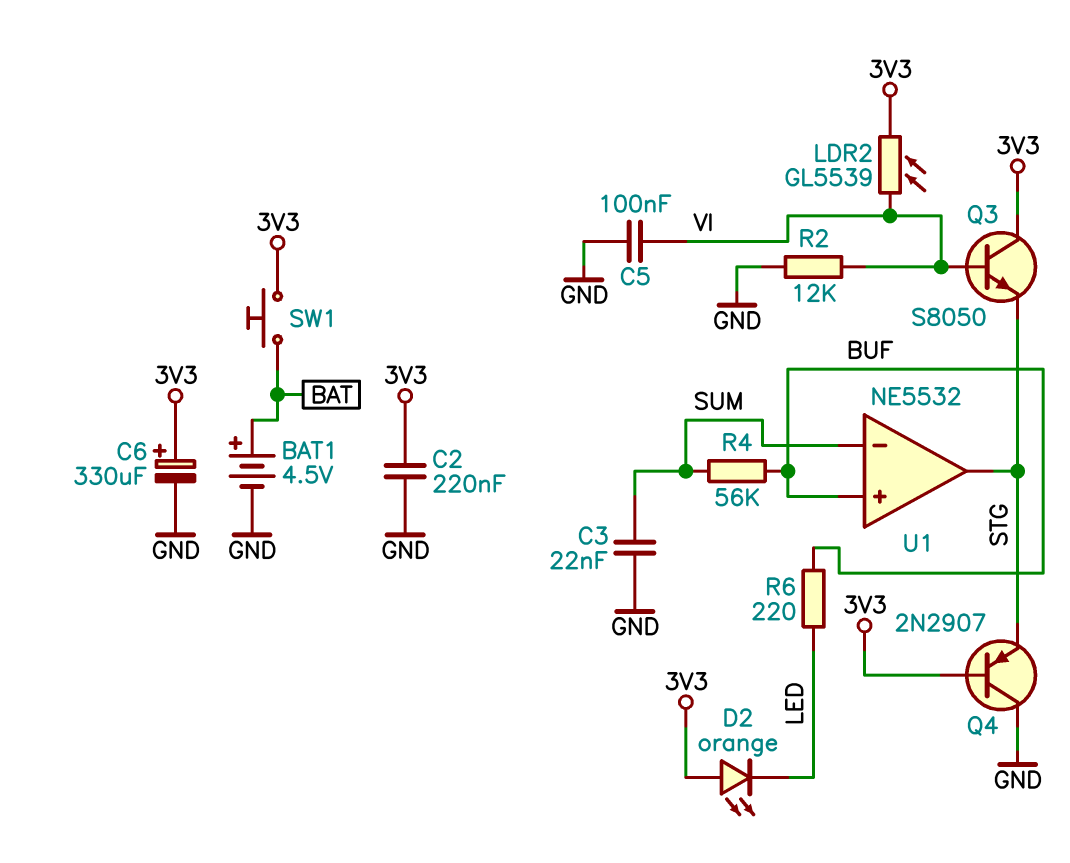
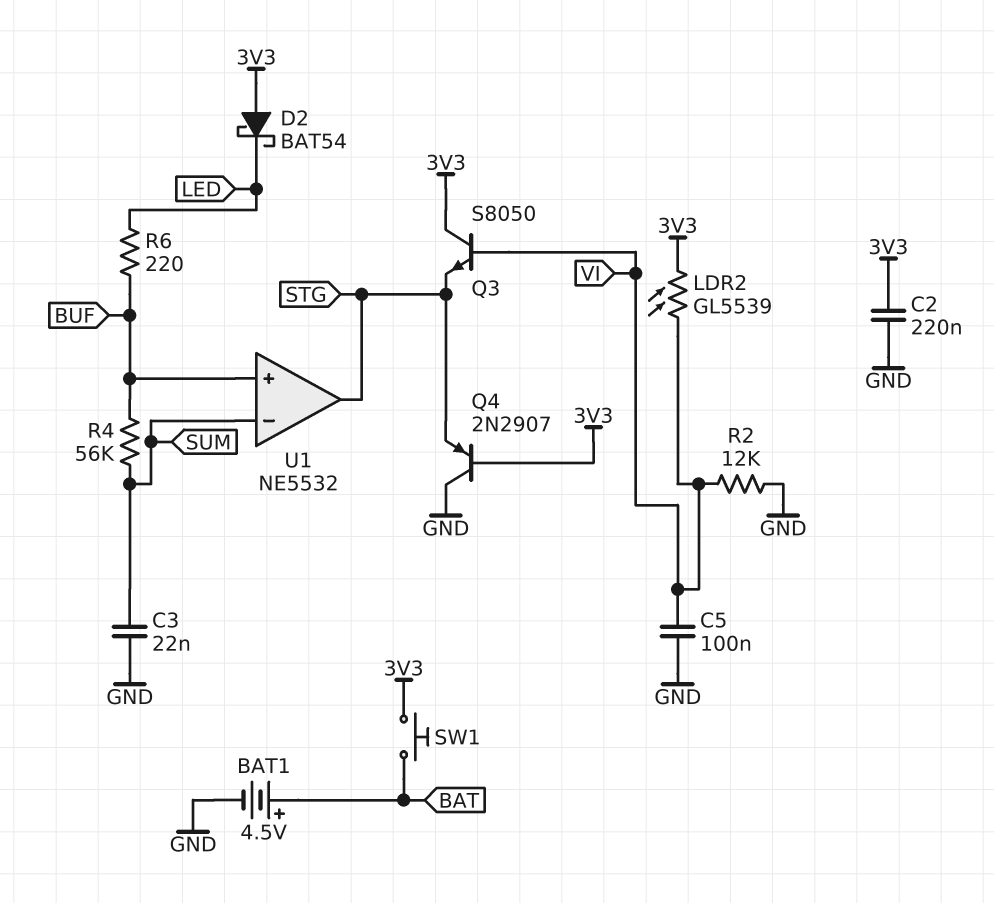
C6: 330uF (plus 3V3, minus GND) -> none
D2: LED orange (A 3V3, K LED) -> schottky BAT54 (A 3V3, K LED)

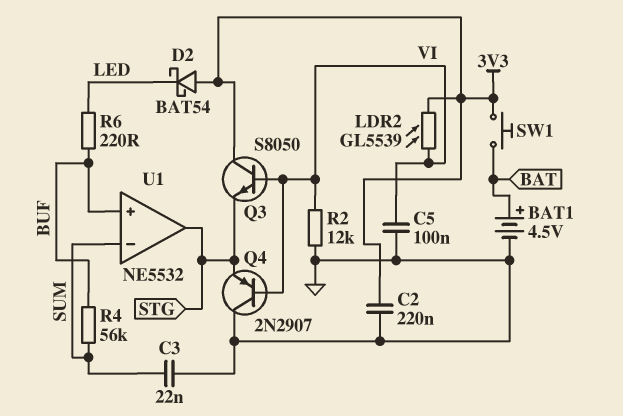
Q4: PNP 2N2907 (B 3V3, C GND, E STG) -> PNP 2N2907 (B VI, C GND, E STG)

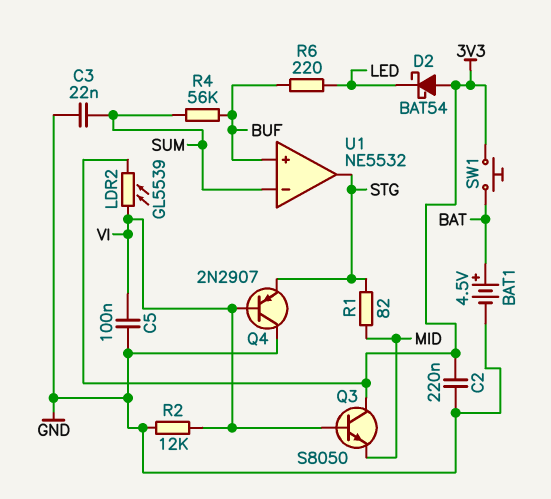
Q3: NPN S8050 (B VI, C 3V3, E STG) -> NPN S8050 (B VI, C 3V3, E MID)
R1: none -> 82 (MID, STG)

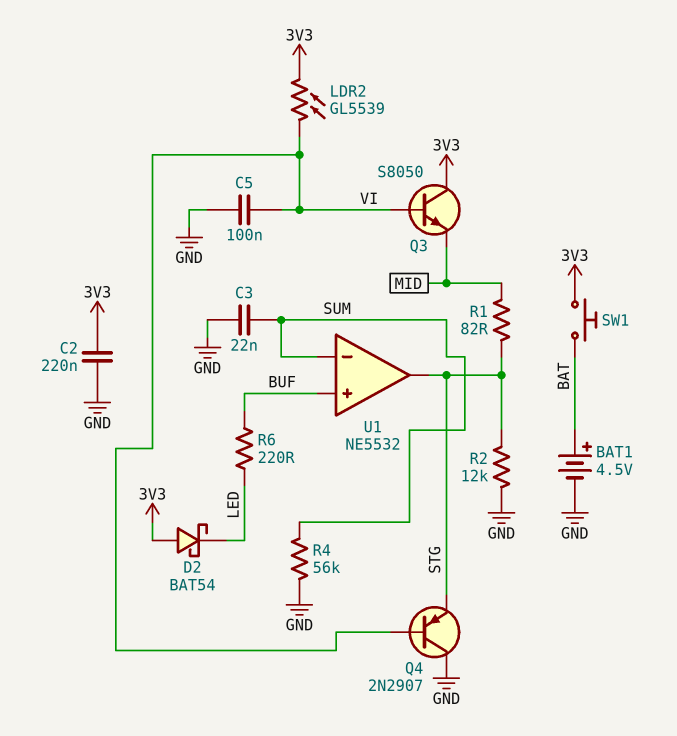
R2: 12k (GND, VI) -> 12k (GND, STG)
R4: 56k (BUF, SUM) -> 56k (GND, SUM)

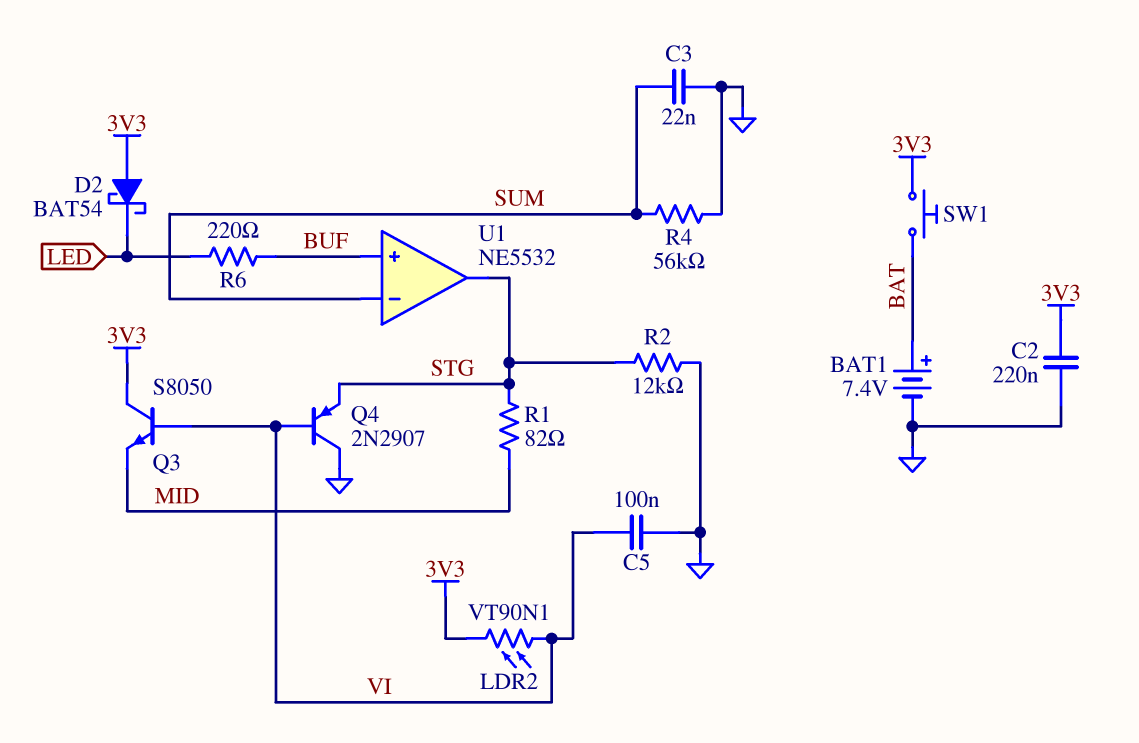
BAT1: 4.5V (plus BAT, minus GND) -> 7.4V (plus BAT, minus GND)
LDR2: GL5539 (3V3, VI) -> VT90N1 (3V3, VI)

